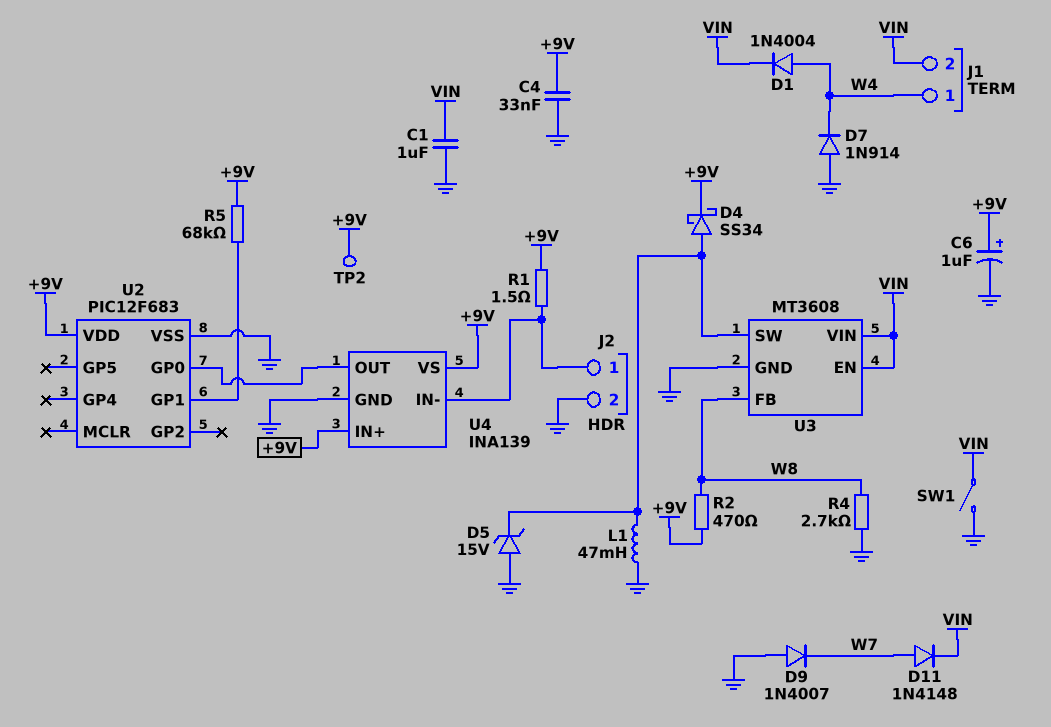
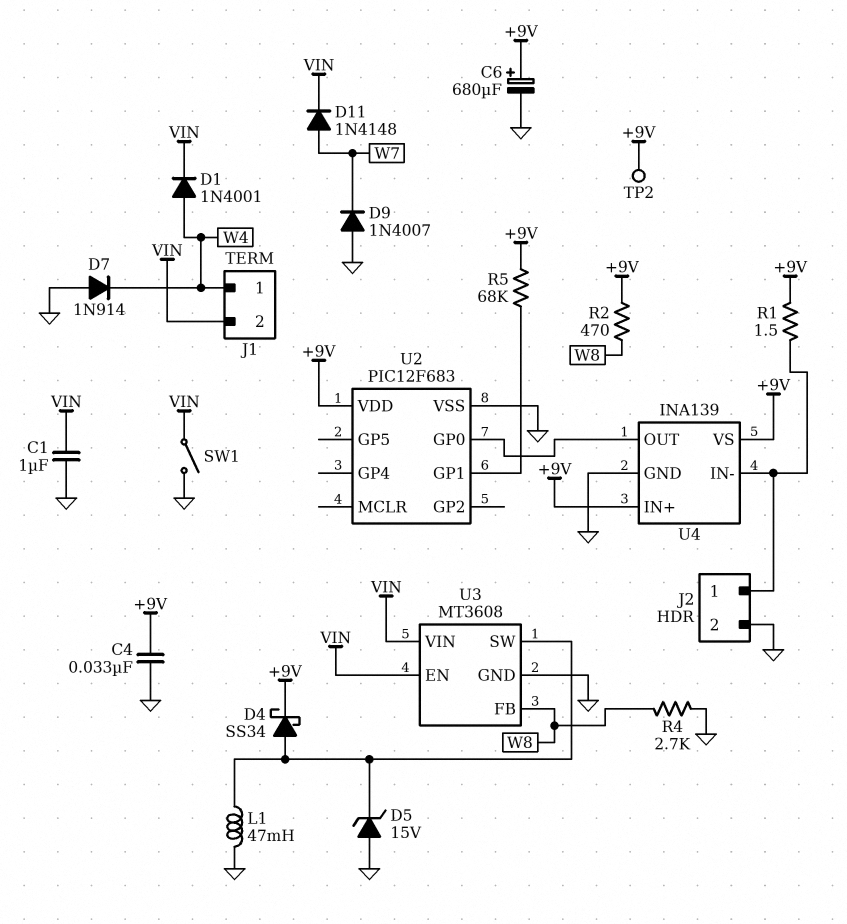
C6: 1uF (plus +9V, minus GND) -> 680uF (plus +9V, minus GND)
D1: diode 1N4004 (A W4, K VIN) -> diode 1N4001 (A W4, K VIN)

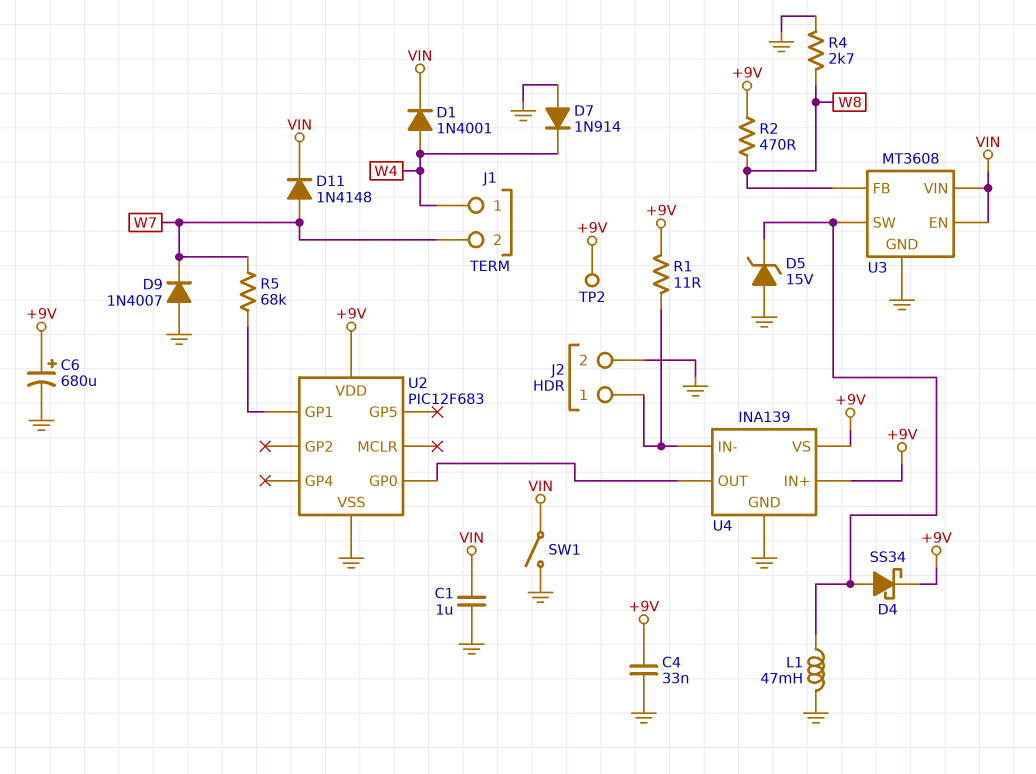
J1 pin 2: VIN -> W7
R1: 1.5 (+9V, J2/1) -> 11 (+9V, J2/1)
R5: 68k (+9V, U2/GP1) -> 68k (U2/GP1, W7)

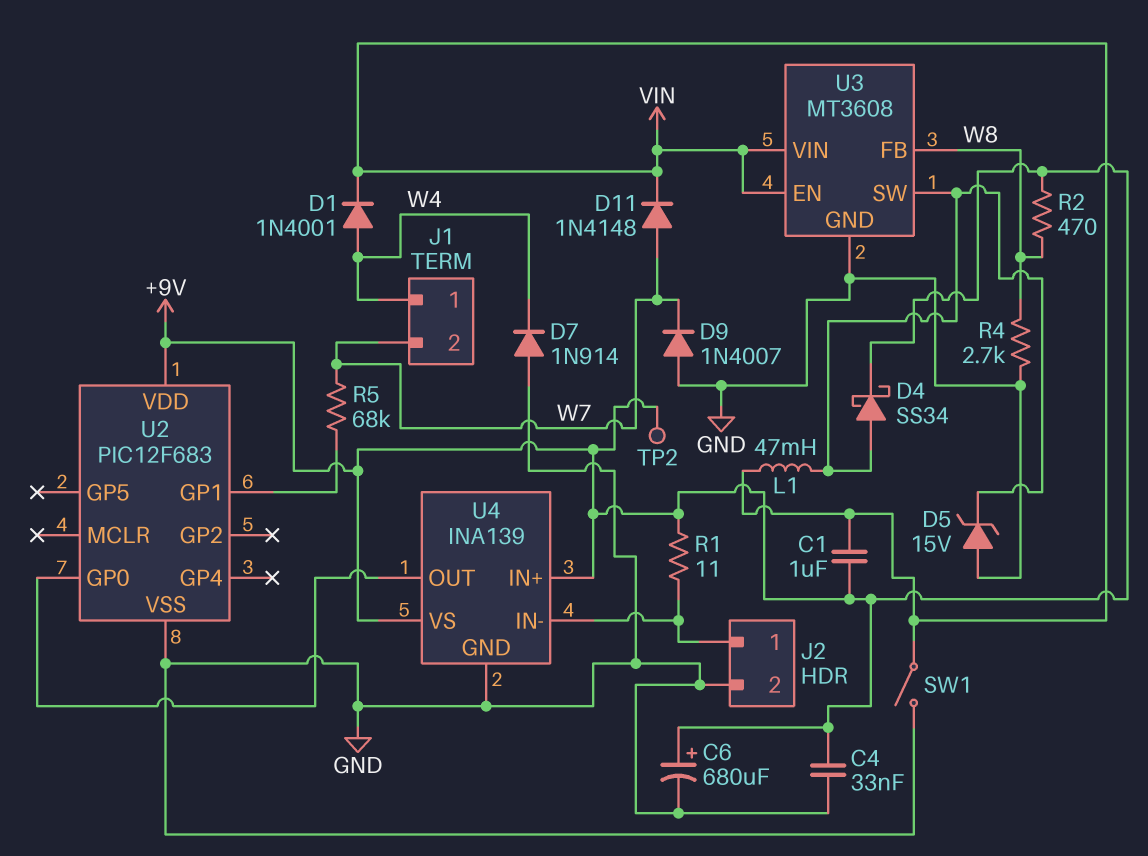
C1: 1uF (GND, VIN) -> 1uF (+9V, VIN)
L1: 47mH (GND, U3/SW) -> 47mH (U3/SW, VIN)

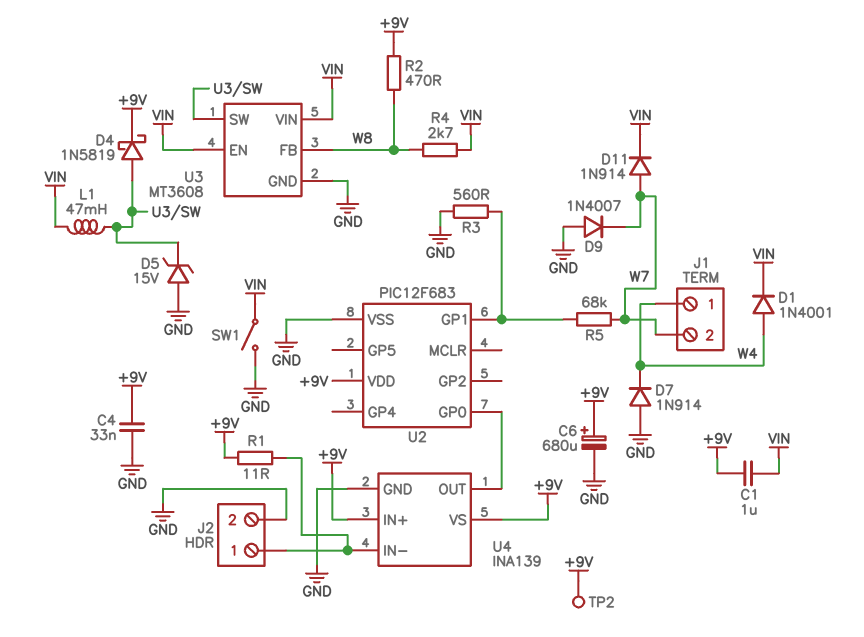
D4: schottky SS34 (A U3/SW, K +9V) -> schottky 1N5819 (A U3/SW, K +9V)
D11: diode 1N4148 (A W7, K VIN) -> diode 1N914 (A W7, K VIN)
R3: none -> 560 (GND, U2/GP1)
R4: 2.7k (GND, W8) -> 2.7k (VIN, W8)

